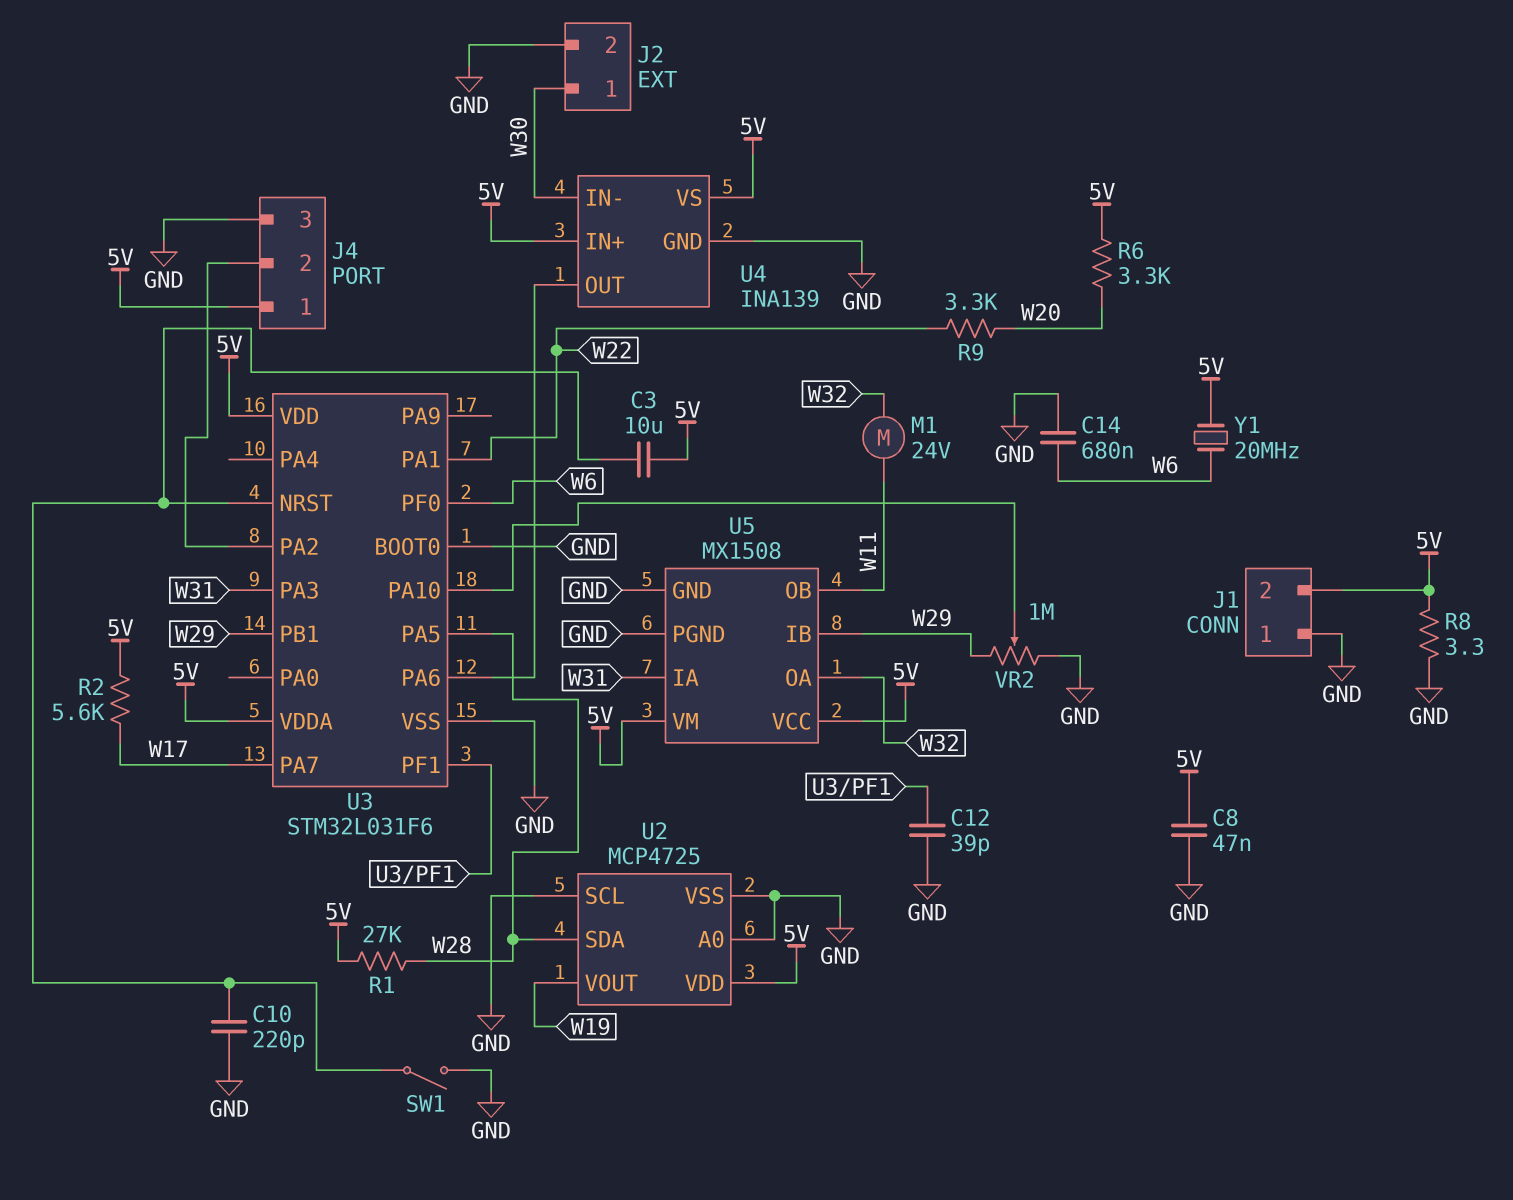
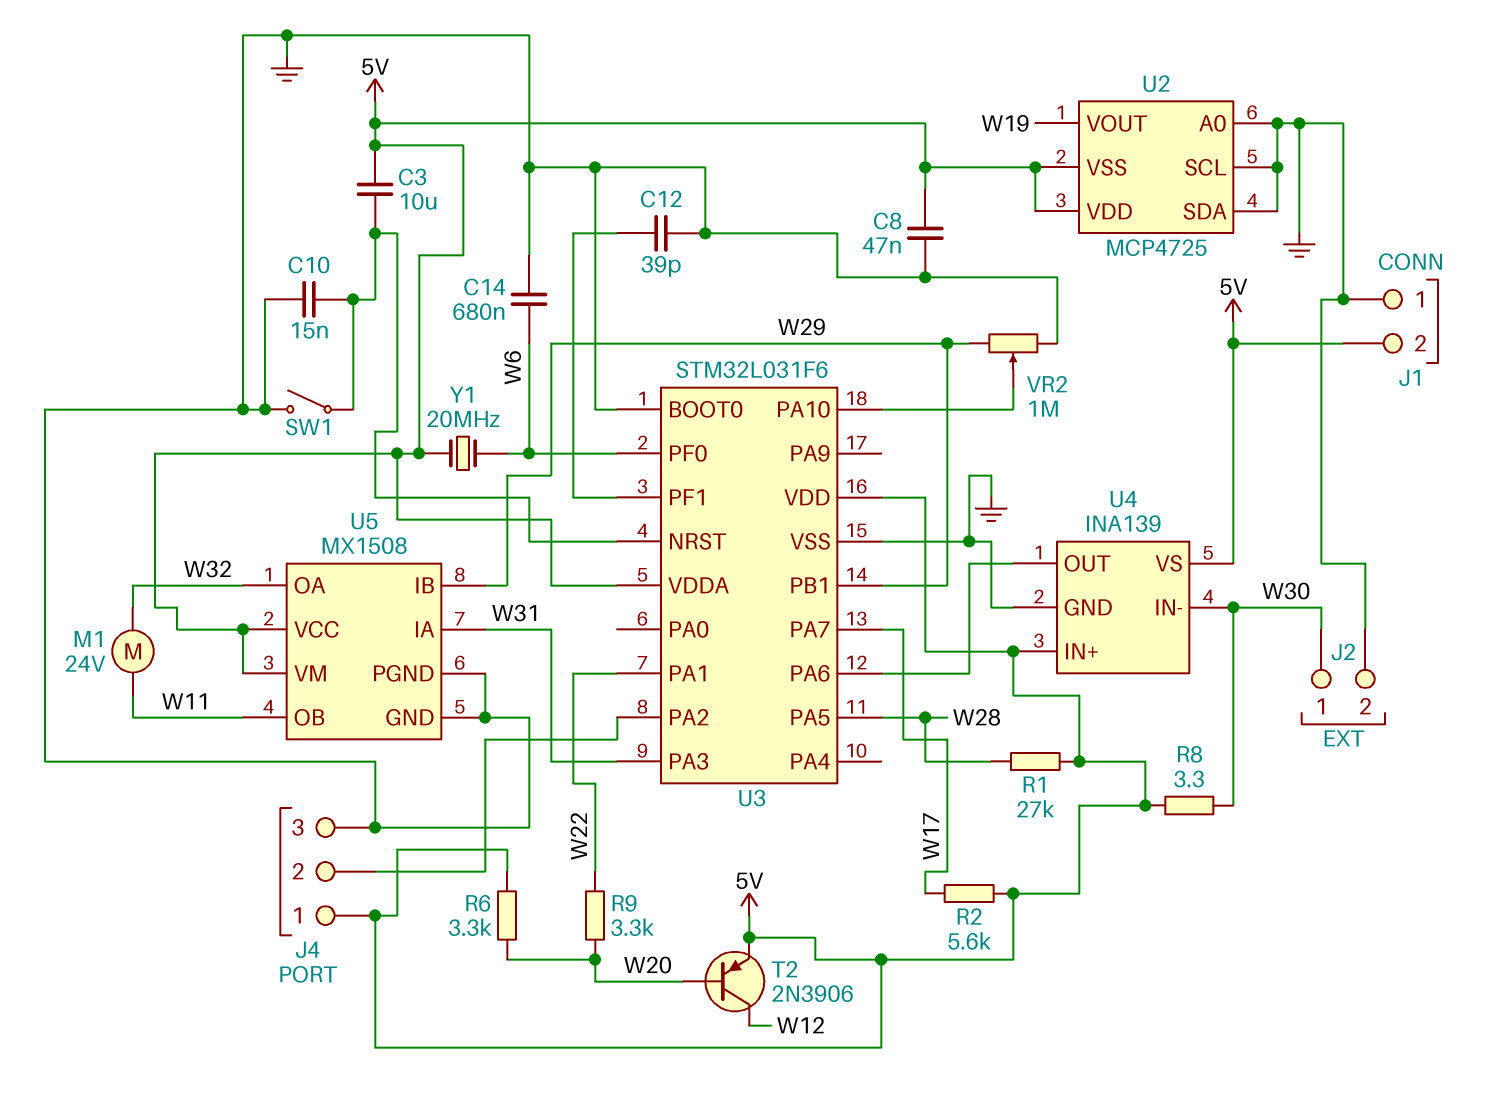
C10: 220pF (GND, U3/NRST) -> 15nF (GND, U3/NRST)
R8: 3.3 (5V, GND) -> 3.3 (5V, W30)
T2: none -> PNP 2N3906 (B W20, C W12, E 5V)
U2 pin SDA: W28 -> GND
U2 pin VSS: GND -> 5V

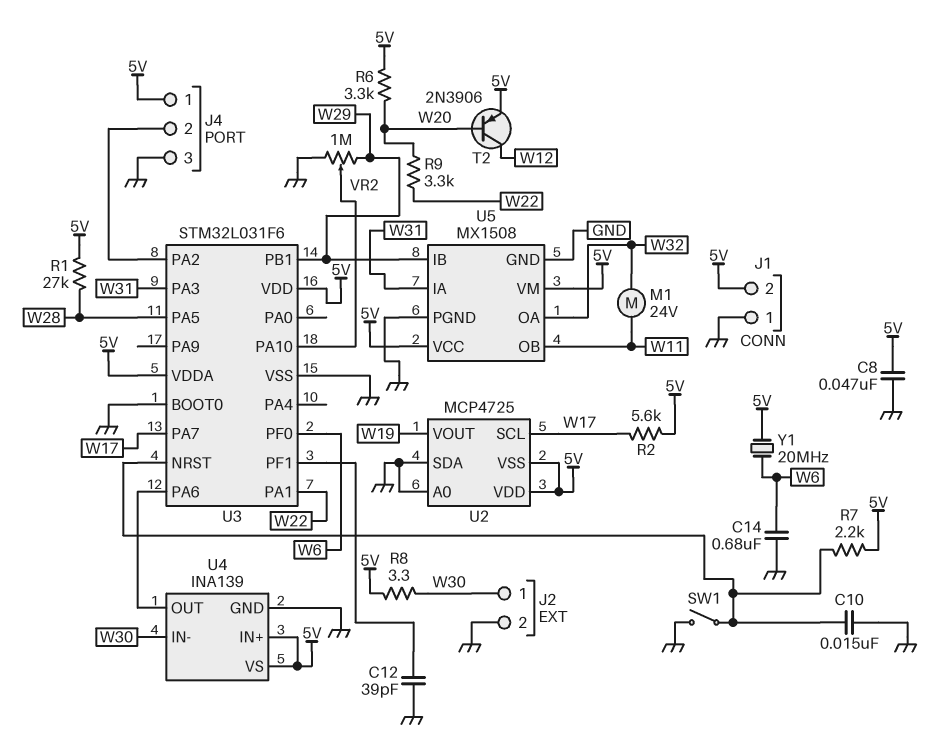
C3: 10uF (5V, U3/NRST) -> none
R7: none -> 2.2k (5V, U3/NRST)
U2 pin SCL: GND -> W17

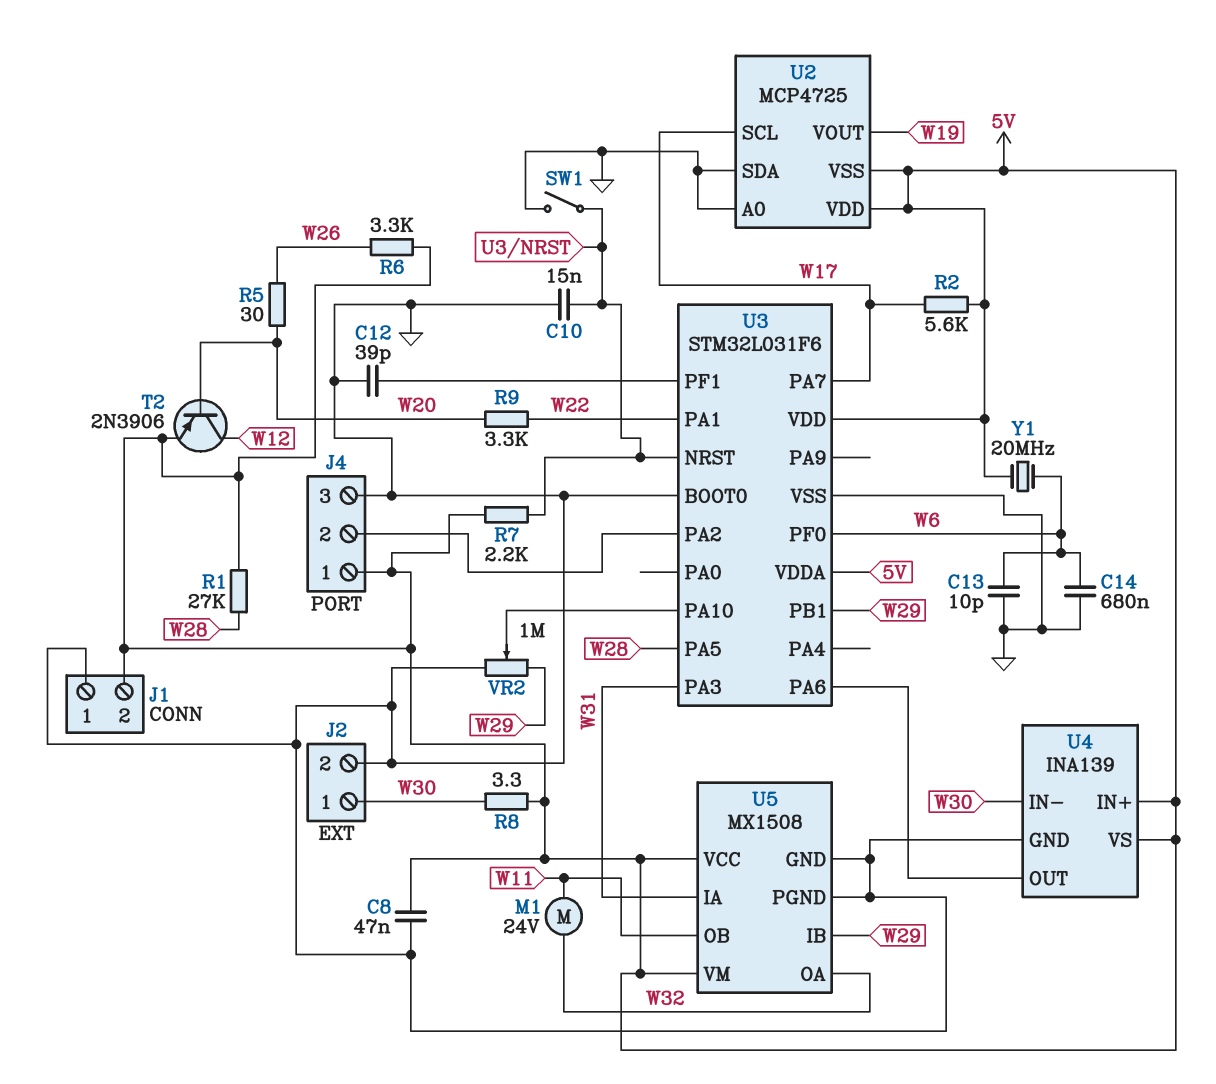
C13: none -> 10pF (GND, W6)
R5: none -> 30 (W20, W26)
R6: 3.3k (5V, W20) -> 3.3k (5V, W26)

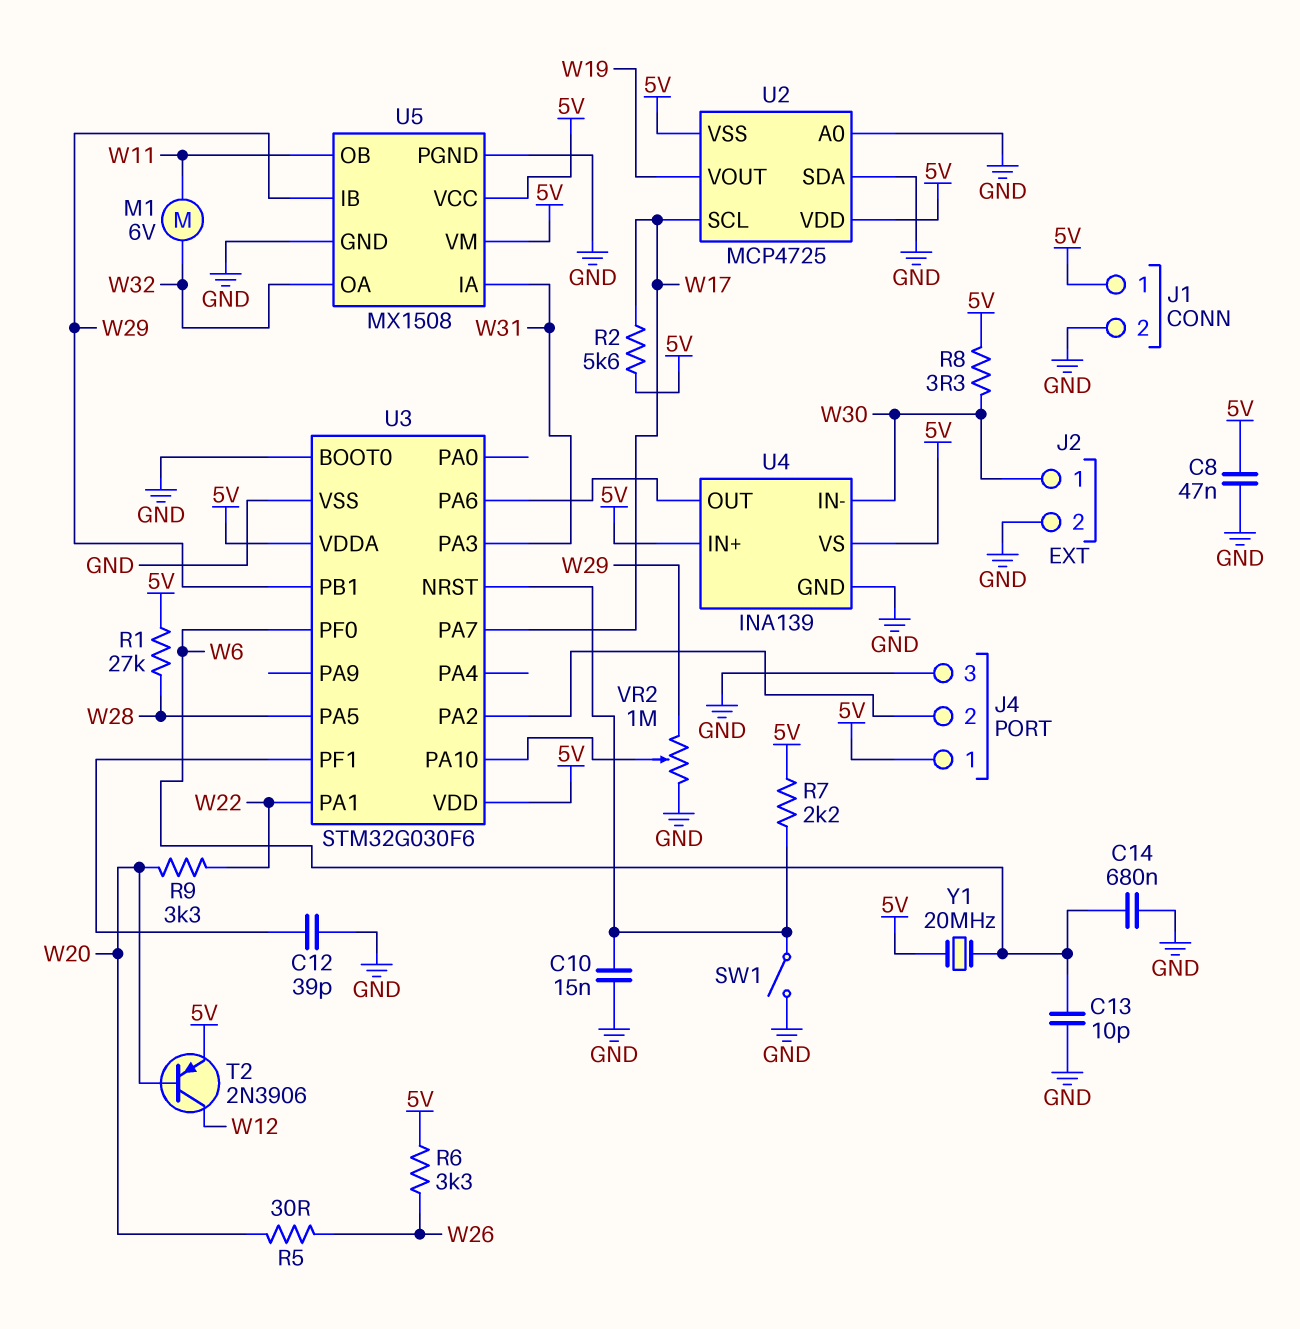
J1 pin 1: GND -> 5V
J1 pin 2: 5V -> GND
M1: motor 24V (W11, W32) -> motor 6V (W11, W32)
U3: STM32L031F6 -> STM32G030F6

